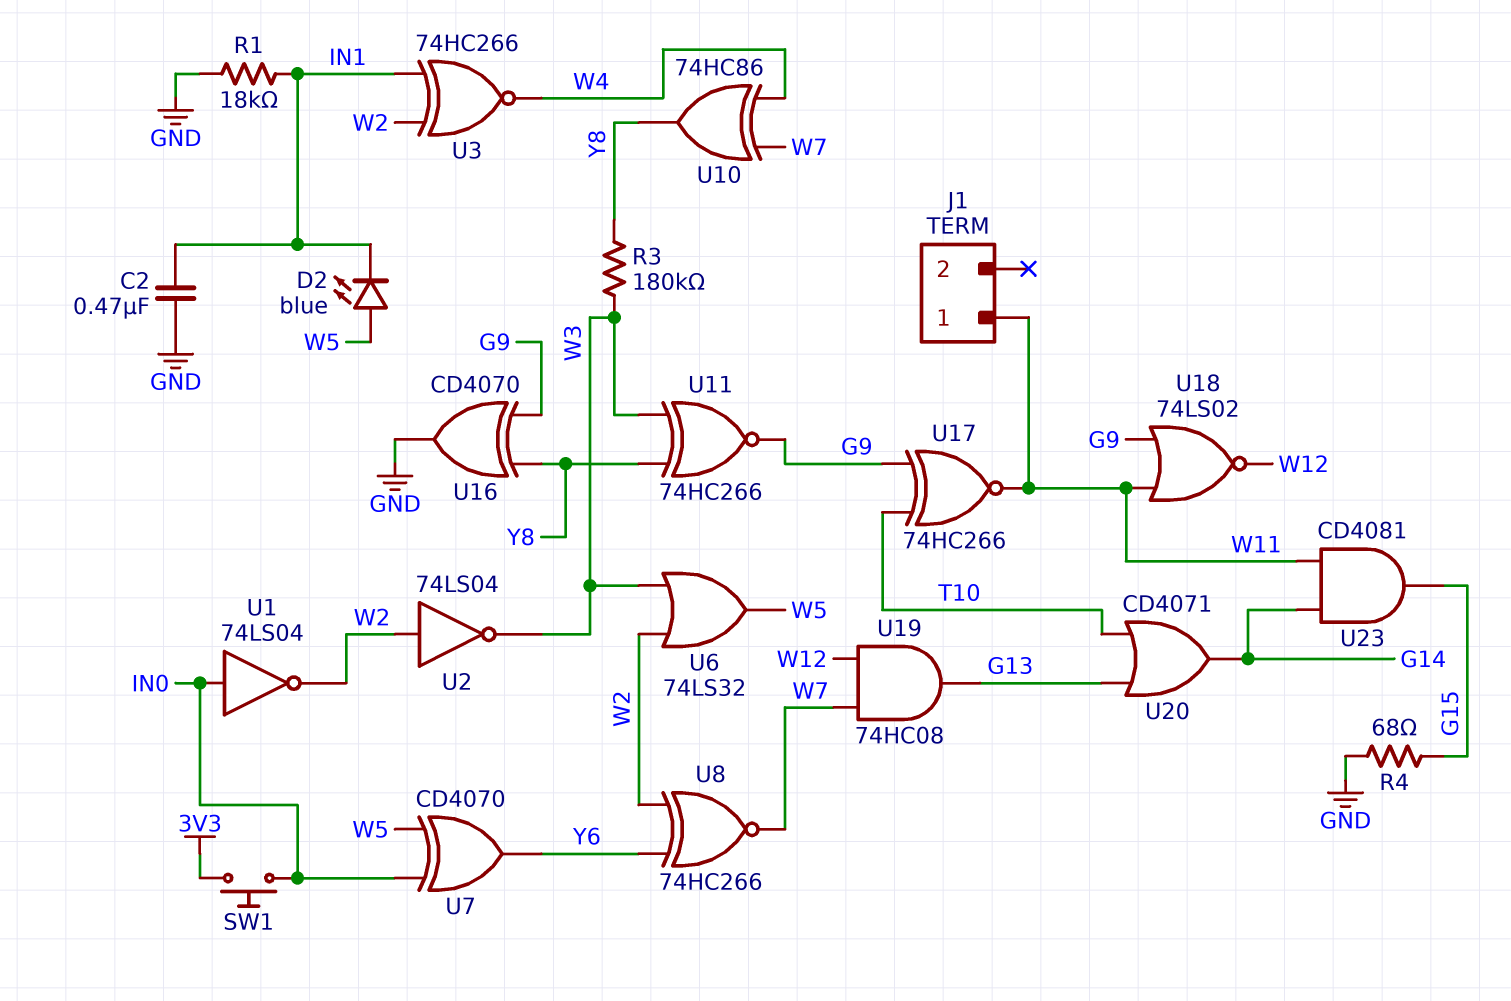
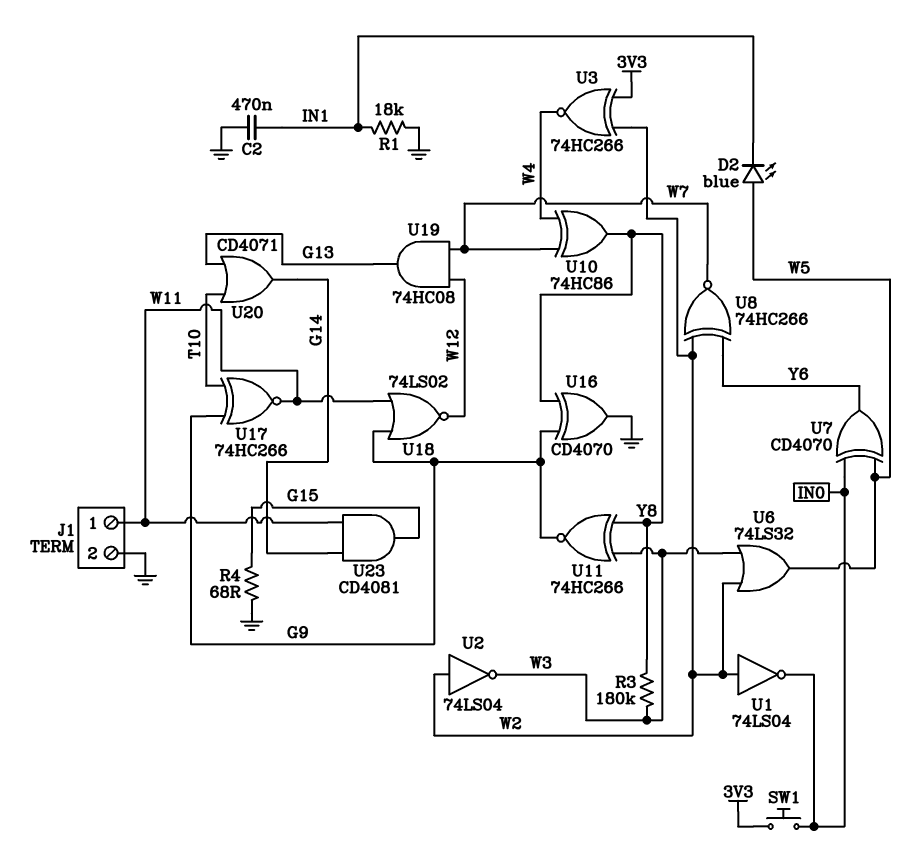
J1 pin 2: none -> GND
U1: NOT 74LS04 (in IN0, out W2) -> NOT 74LS04 (in W2, out IN0)
U3: XNOR 74HC266 (in IN1, in W2, out W4) -> XNOR 74HC266 (in 3V3, in W2, out W4)

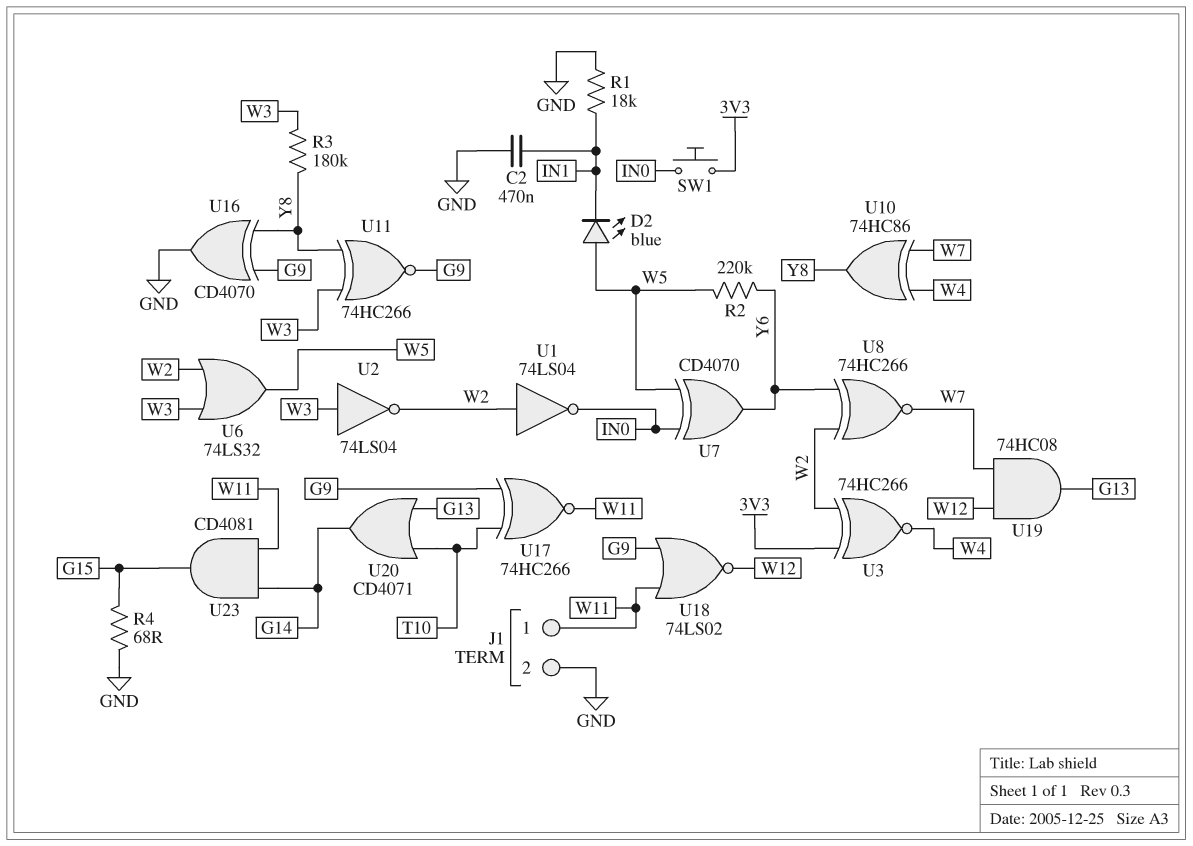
R2: none -> 220k (W5, Y6)
U2: NOT 74LS04 (in W2, out W3) -> NOT 74LS04 (in W3, out W2)

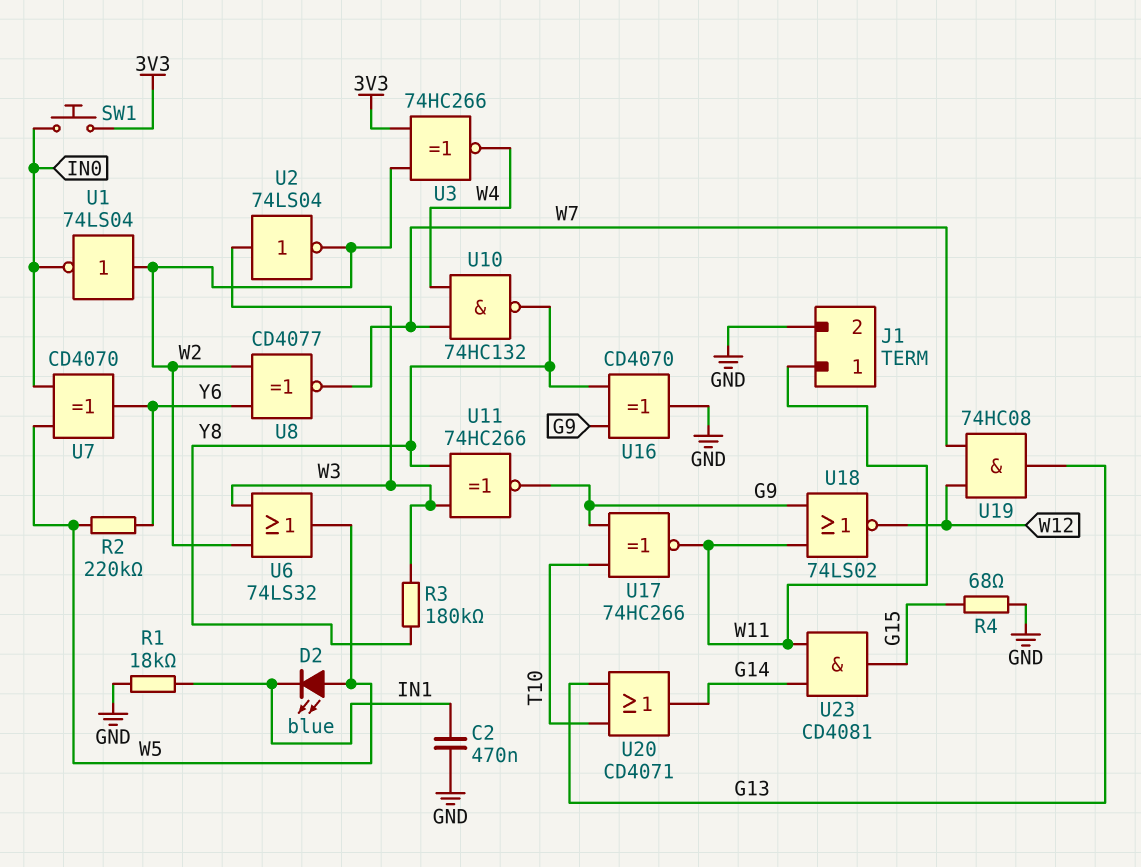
U8: XNOR 74HC266 (in W2, in Y6, out W7) -> XNOR CD4077 (in W2, in Y6, out W7)
U10: XOR 74HC86 (in W4, in W7, out Y8) -> NAND 74HC132 (in W4, in W7, out Y8)

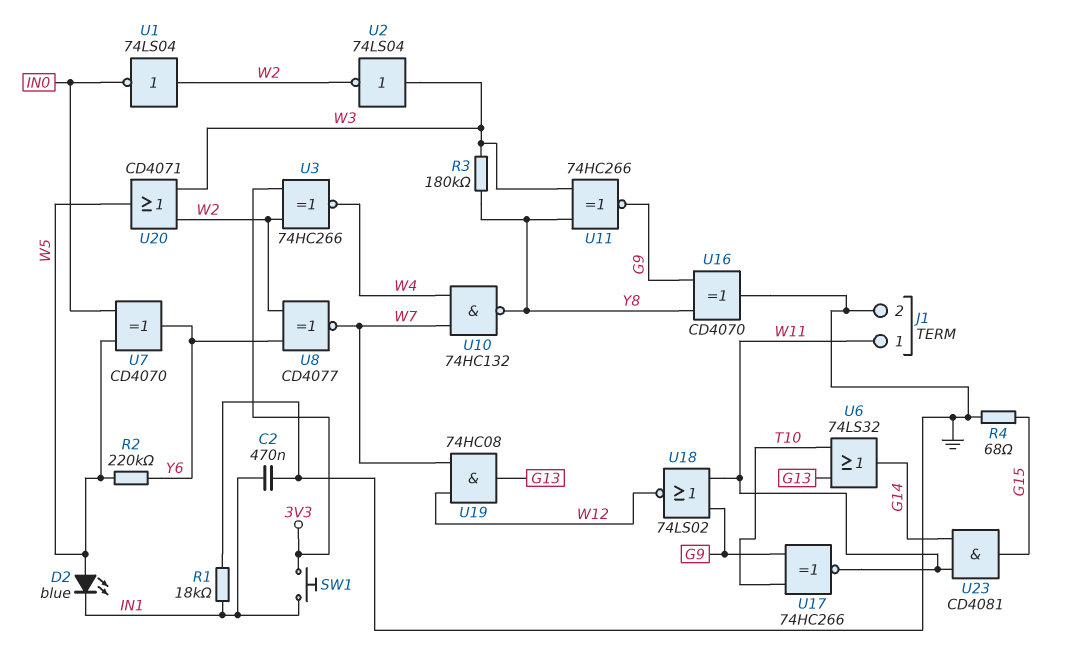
SW1: button (3V3, IN0) -> button (3V3, IN1)
U6: OR 74LS32 (in W2, in W3, out W5) -> OR 74LS32 (in G13, in T10, out G14)
U20: OR CD4071 (in G13, in T10, out G14) -> OR CD4071 (in W2, in W3, out W5)

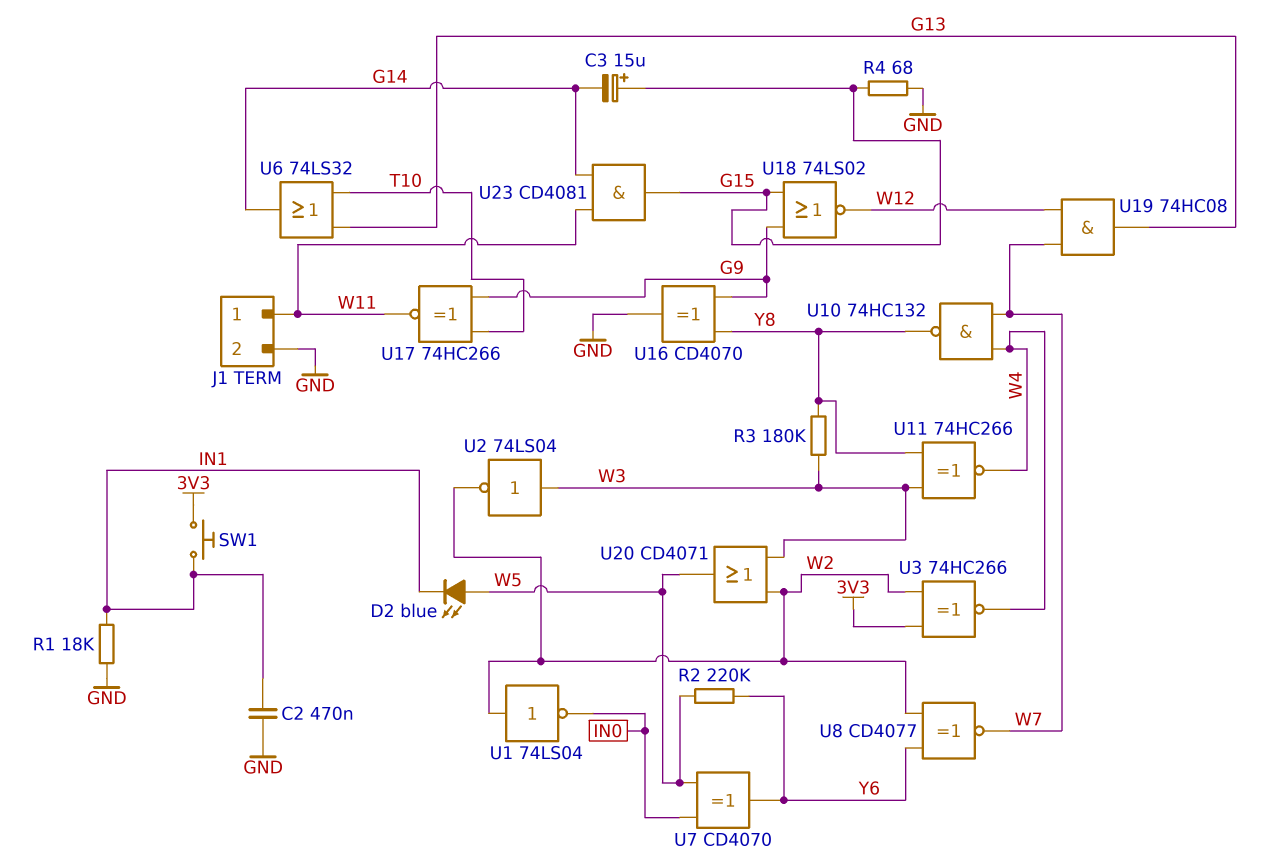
C3: none -> 15uF (plus G15, minus G14)
U11: XNOR 74HC266 (in W3, in Y8, out G9) -> XNOR 74HC266 (in W3, in Y8, out W4)
U18: NOR 74LS02 (in G9, in W11, out W12) -> NOR 74LS02 (in G9, in G15, out W12)

